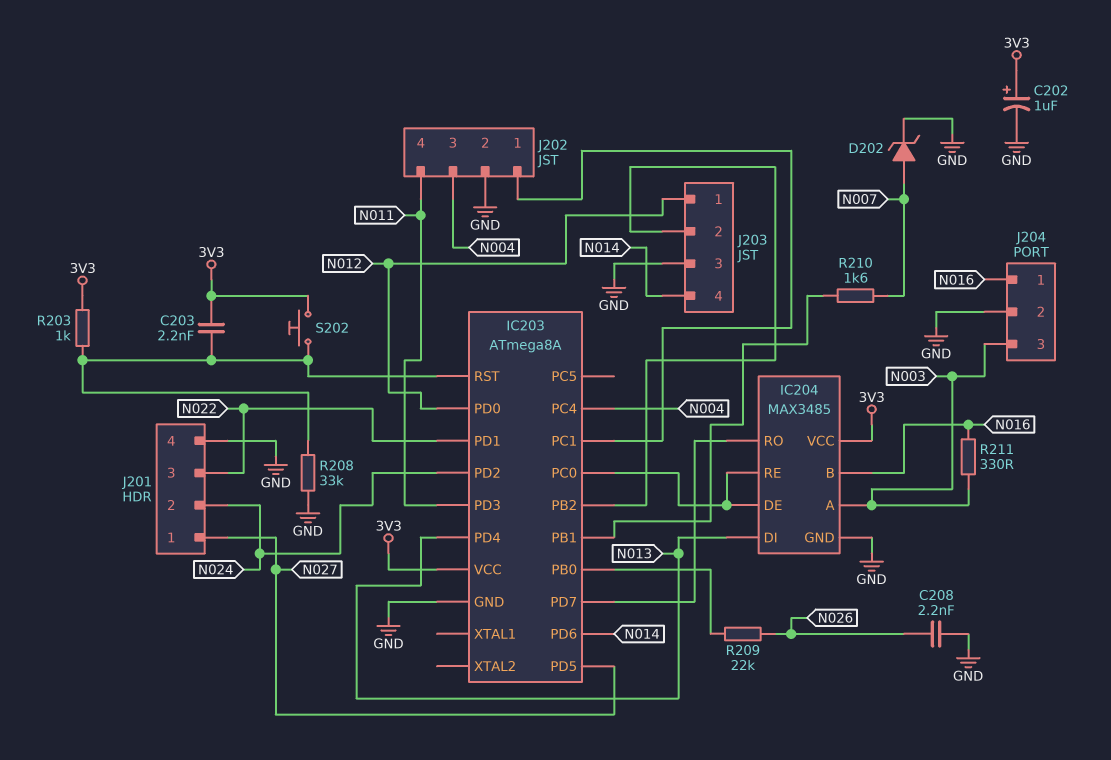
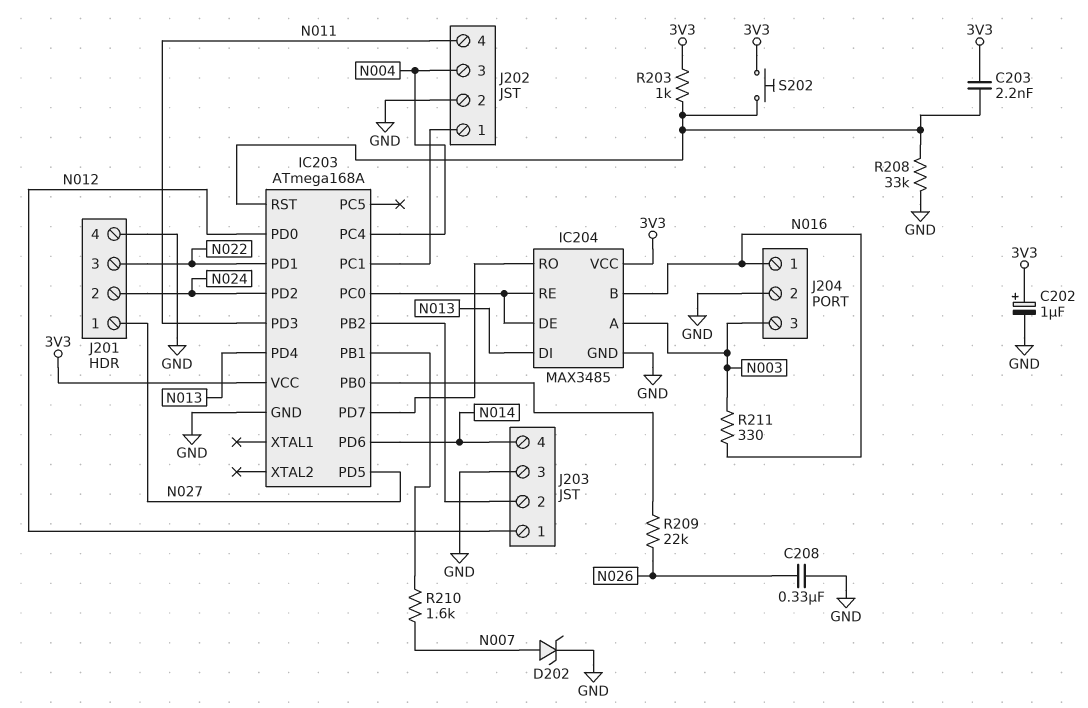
C208: 2.2nF (GND, N026) -> 330nF (GND, N026)
IC203: ATmega8A -> ATmega168A

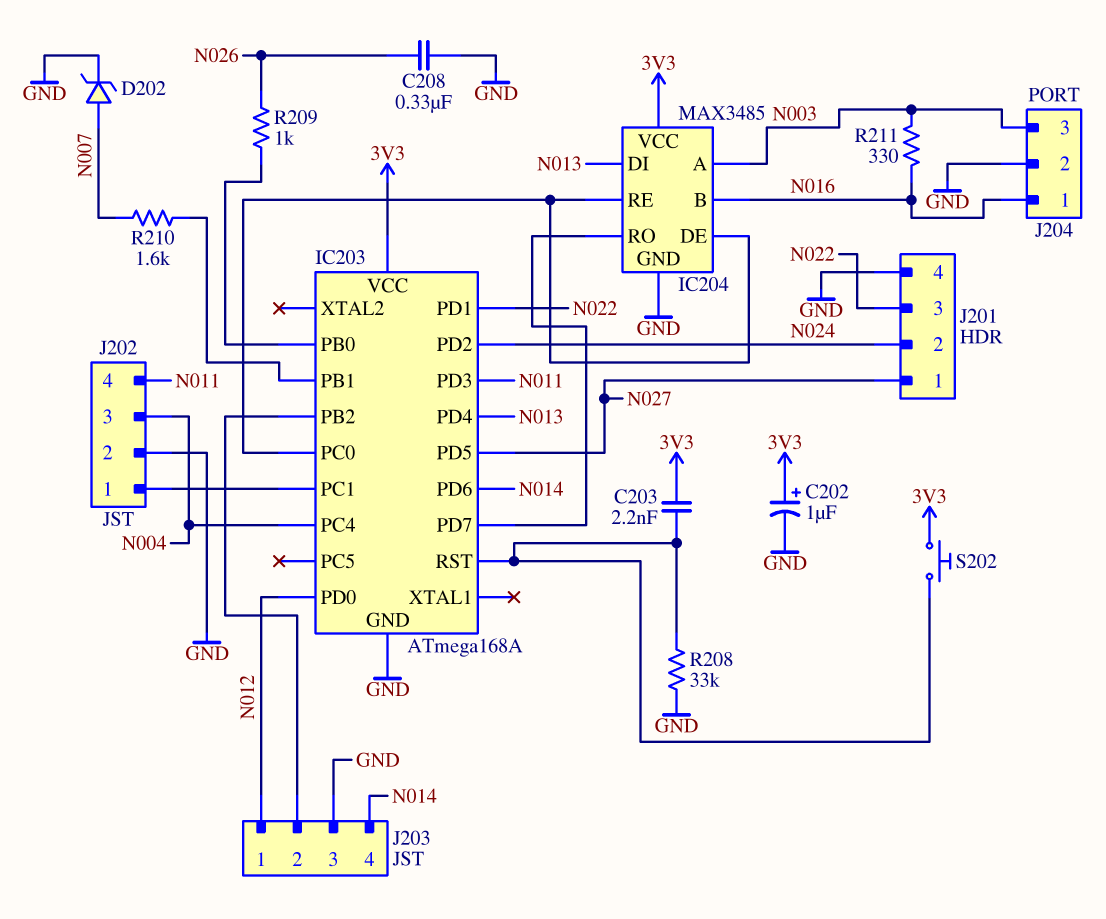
R203: 1k (3V3, IC203/RST) -> none
R209: 22k (IC203/PB0, N026) -> 1k (IC203/PB0, N026)

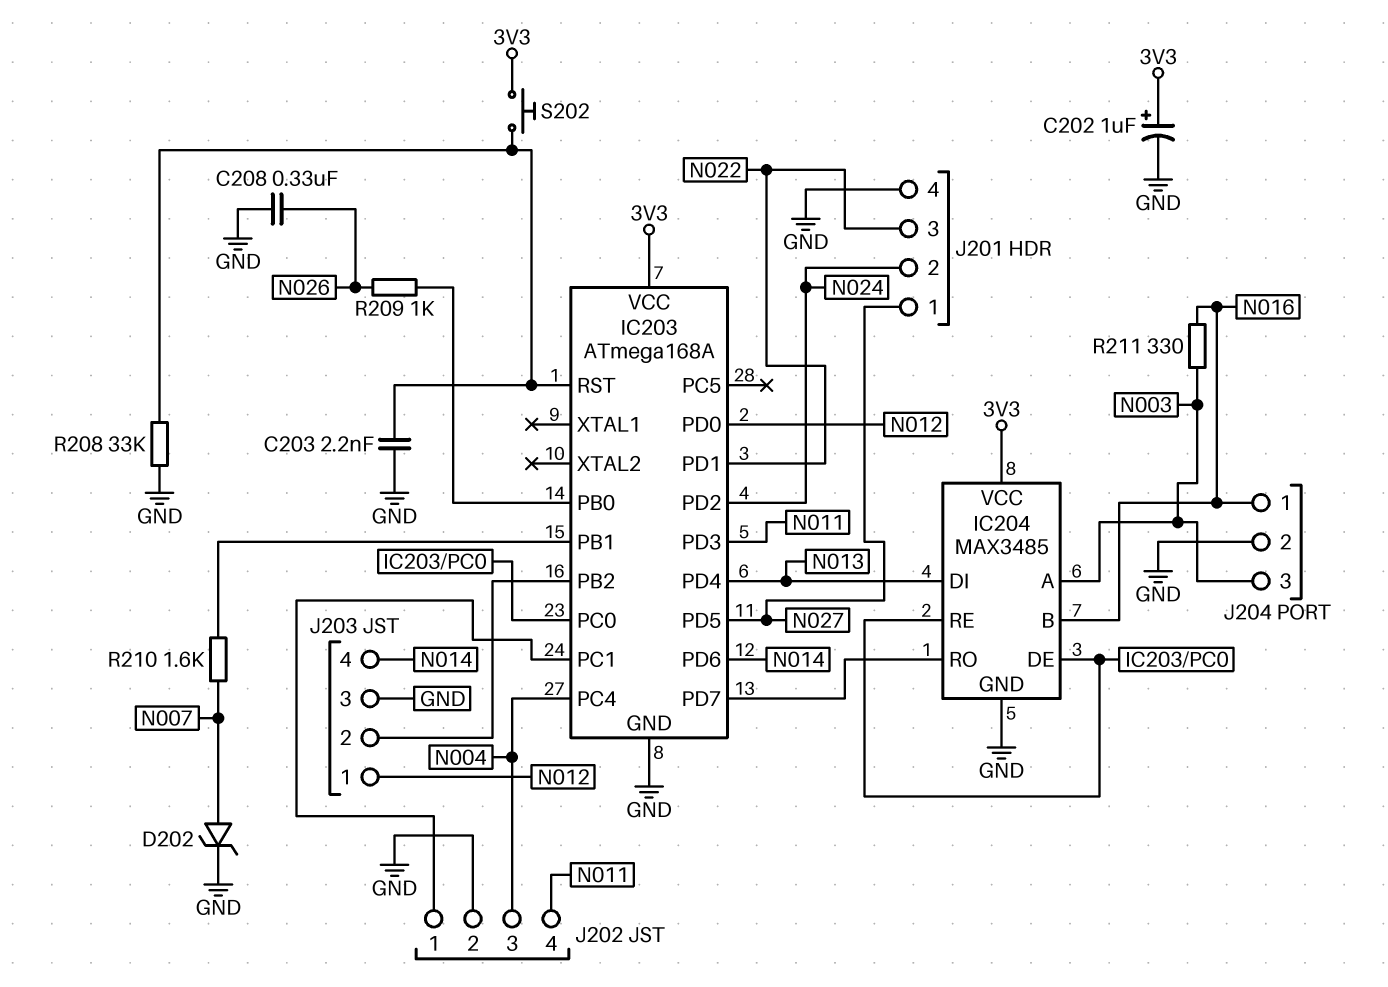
C203: 2.2nF (3V3, IC203/RST) -> 2.2nF (GND, IC203/RST)

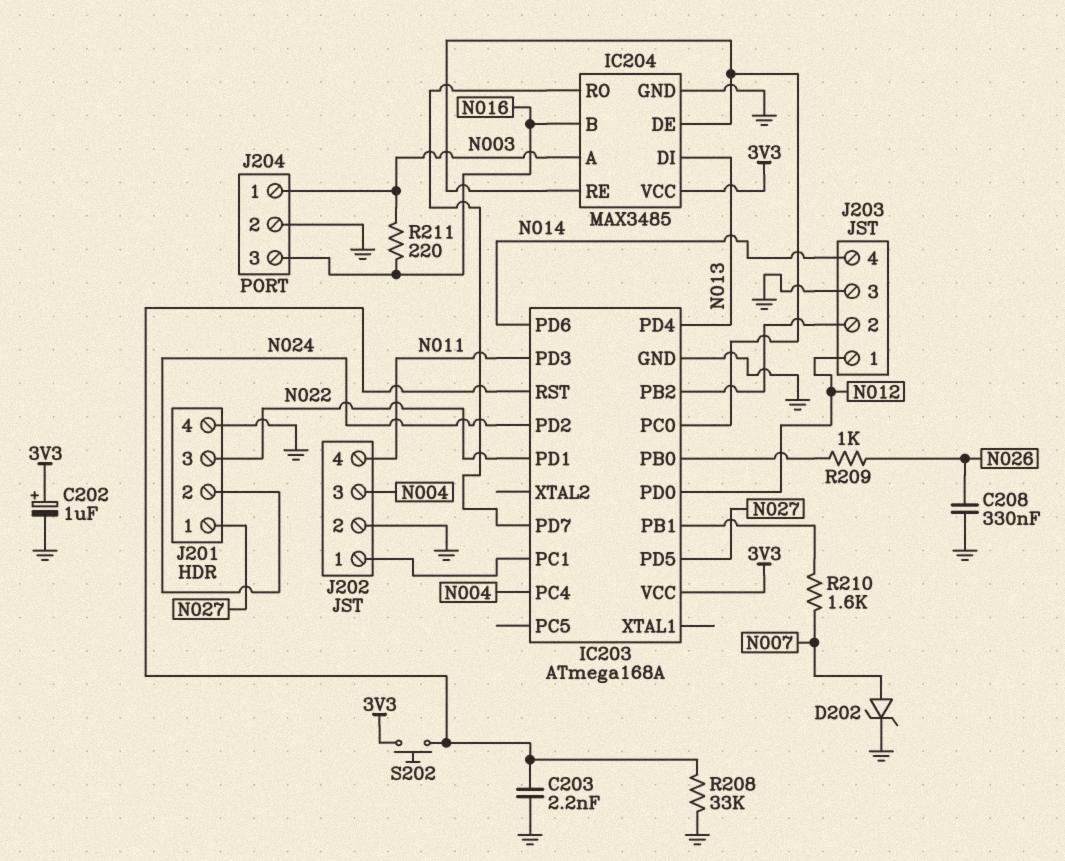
J204 pin 1: N016 -> N003
J204 pin 3: N003 -> N016
R211: 330 (N003, N016) -> 220 (N003, N016)

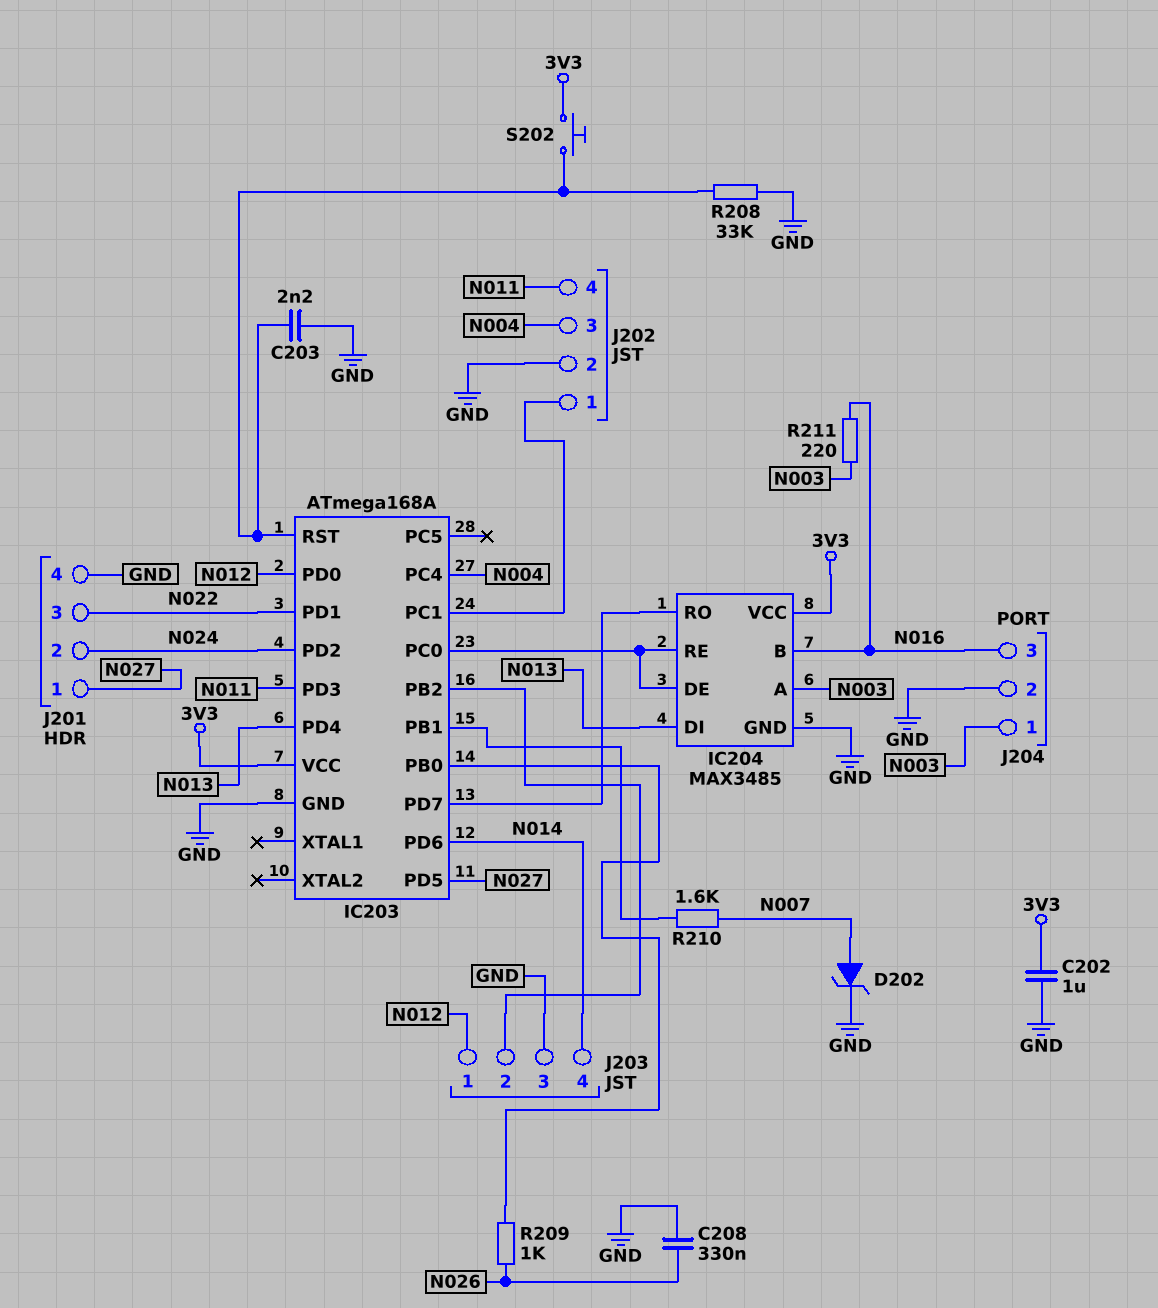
C202: 1uF (plus 3V3, minus GND) -> 1uF (3V3, GND)

